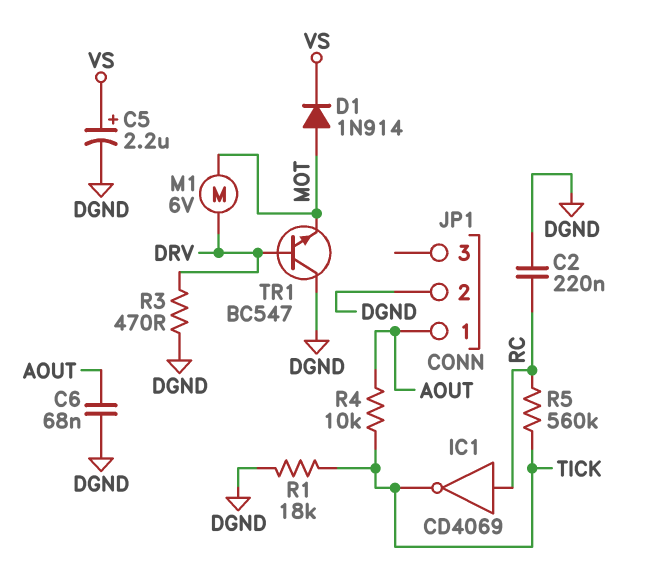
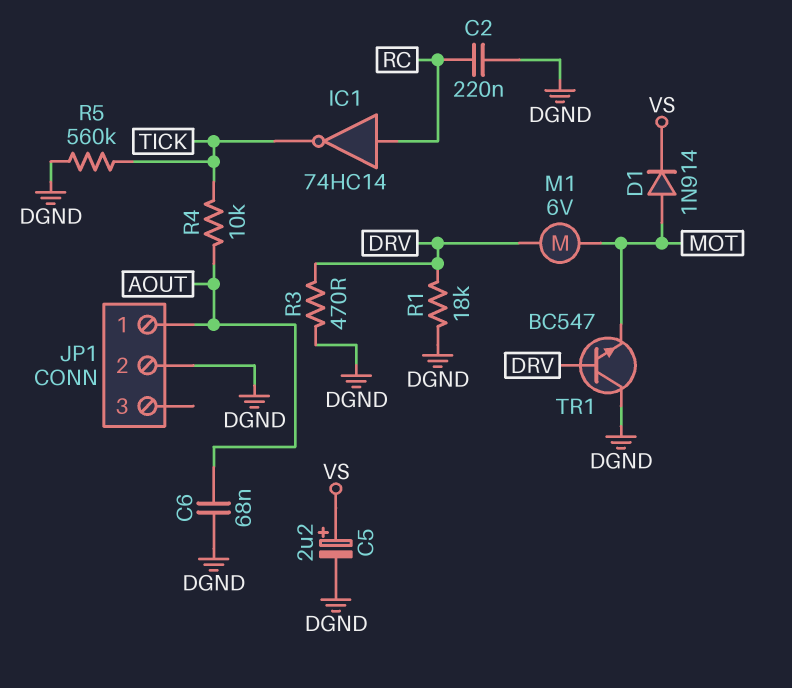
IC1: NOT CD4069 (in RC, out TICK) -> NOT 74HC14 (in RC, out TICK)
R1: 18k (DGND, TICK) -> 18k (DGND, DRV)
R5: 560k (RC, TICK) -> 560k (DGND, TICK)

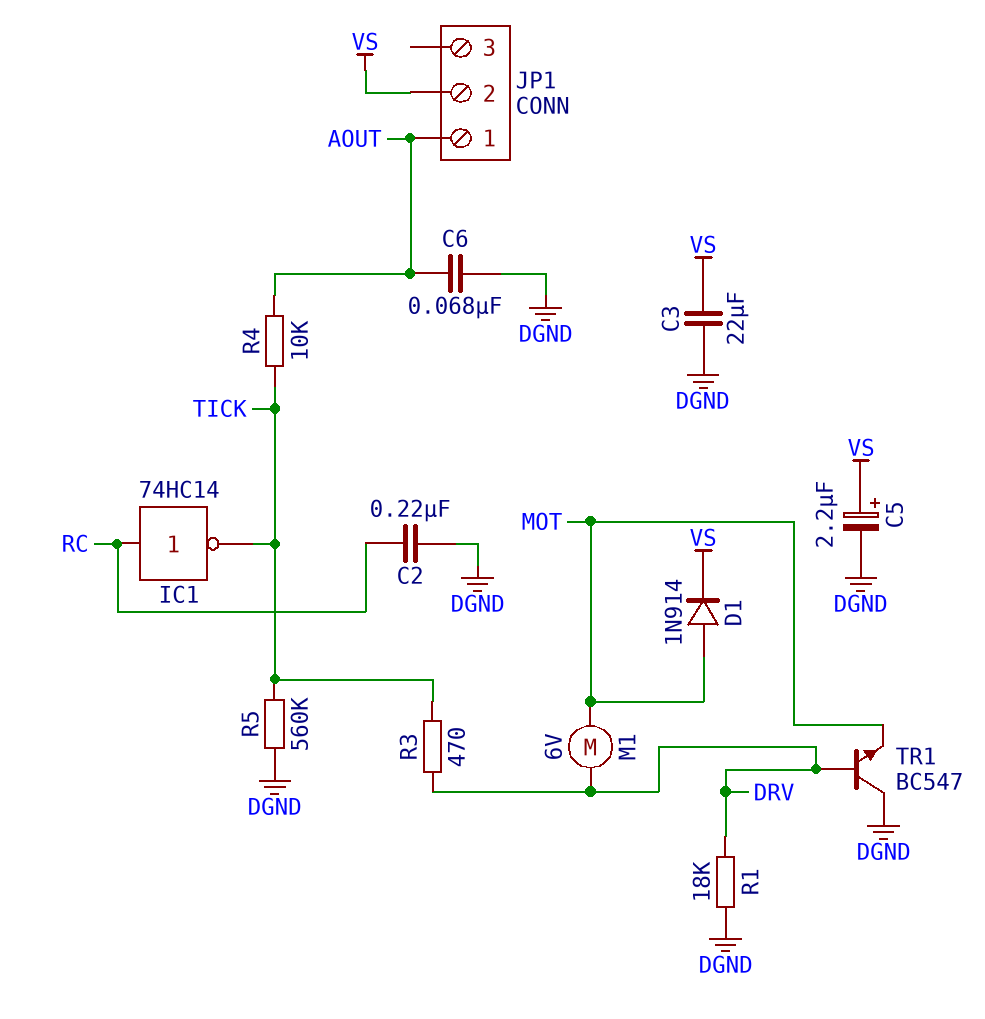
C3: none -> 22uF (DGND, VS)
JP1 pin 2: DGND -> VS
R3: 470 (DGND, DRV) -> 470 (DRV, TICK)

